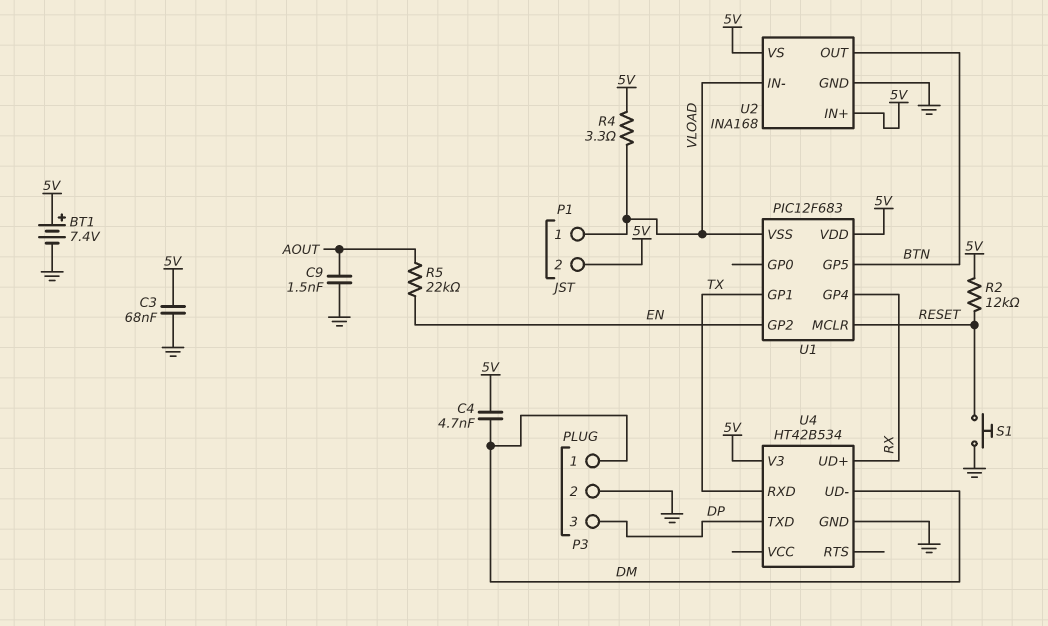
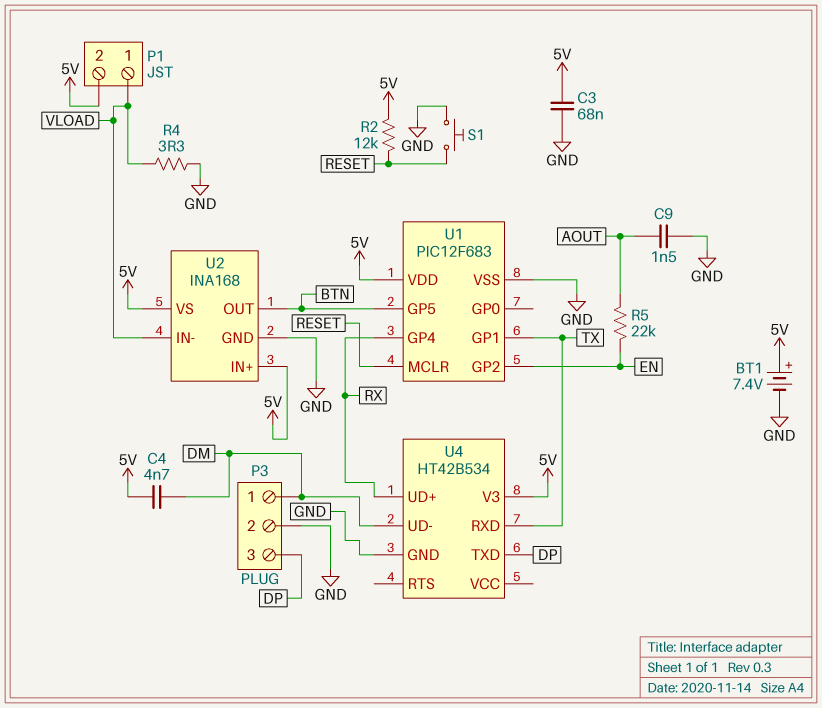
R4: 3.3 (5V, VLOAD) -> 3.3 (GND, VLOAD)
U1 pin VSS: VLOAD -> GND

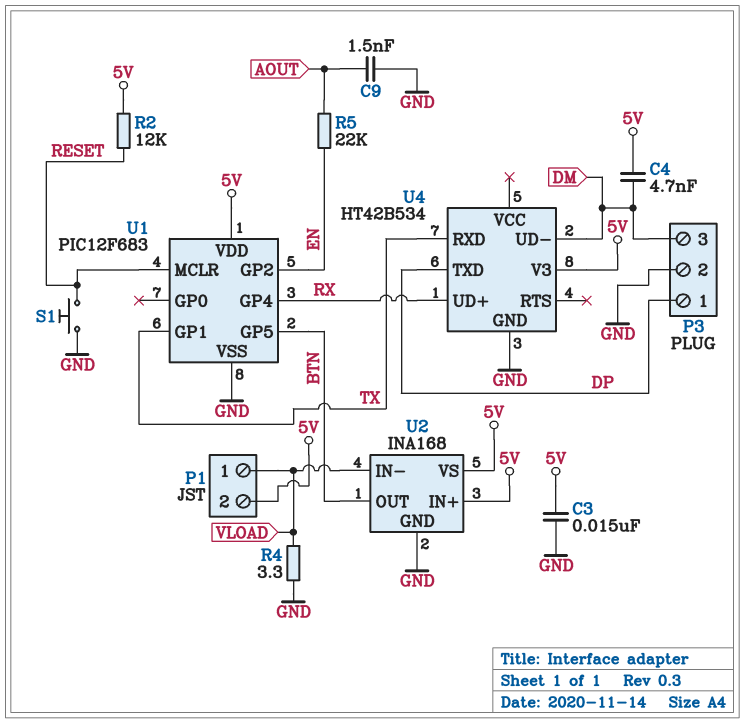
BT1: 7.4V (plus 5V, minus GND) -> none
C3: 68nF (5V, GND) -> 15nF (5V, GND)
P3 pin 1: DM -> DP
P3 pin 3: DP -> DM

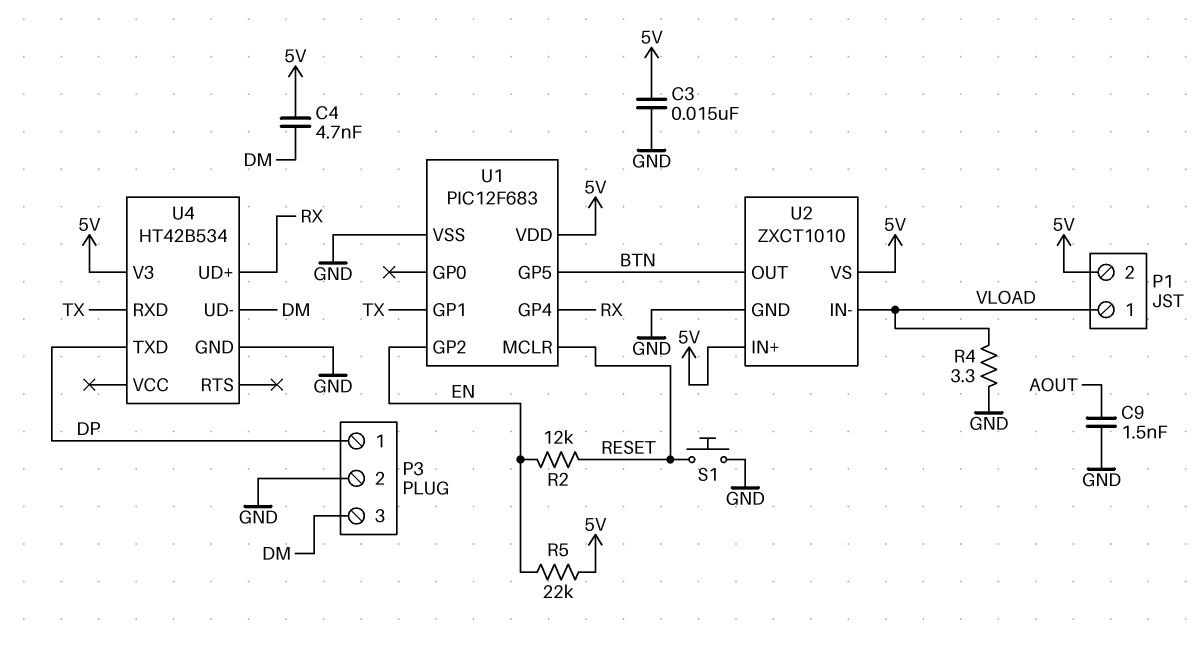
R2: 12k (5V, RESET) -> 12k (EN, RESET)
R5: 22k (AOUT, EN) -> 22k (5V, EN)
U2: INA168 -> ZXCT1010

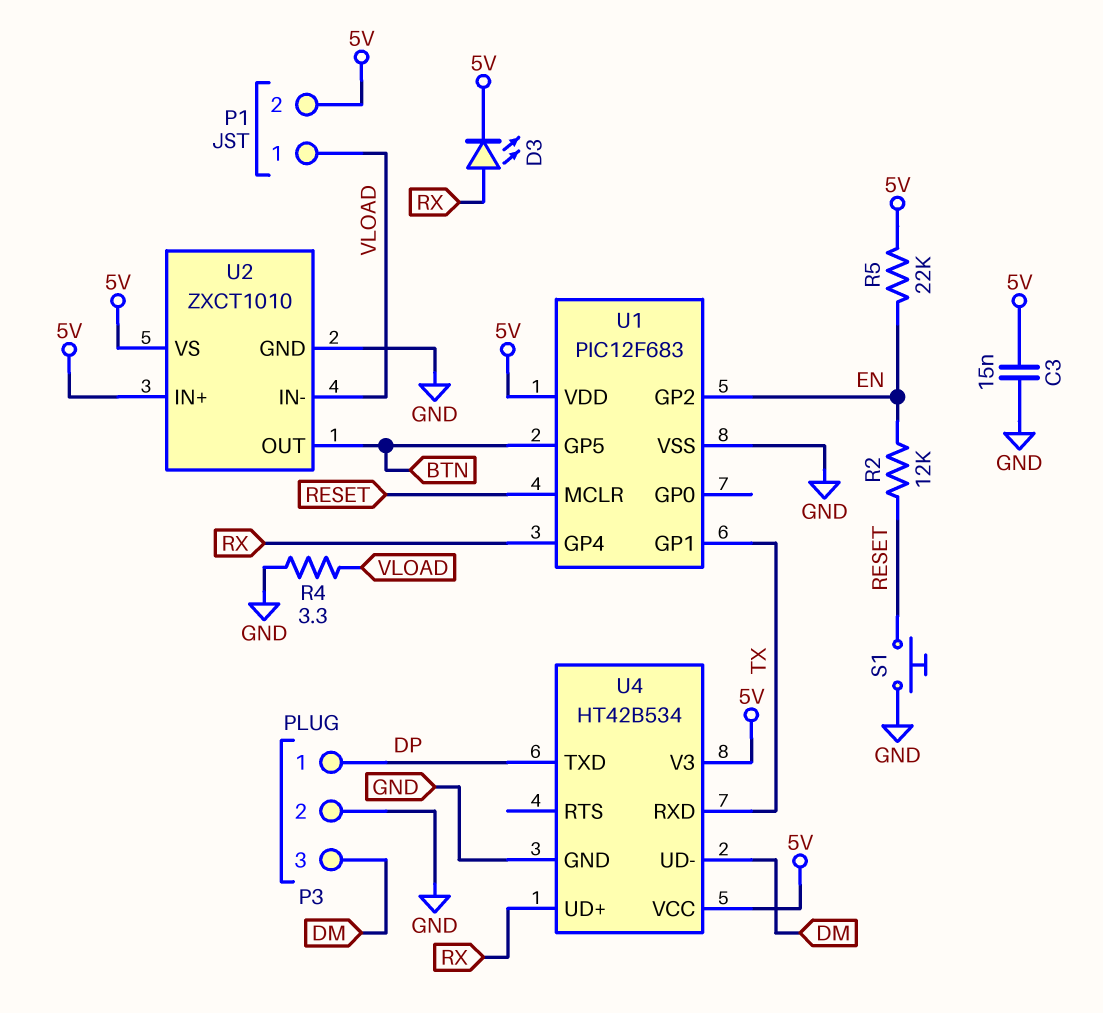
C4: 4.7nF (5V, DM) -> none
C9: 1.5nF (AOUT, GND) -> none
D3: none -> LED (A RX, K 5V)
U4 pin VCC: none -> 5V

